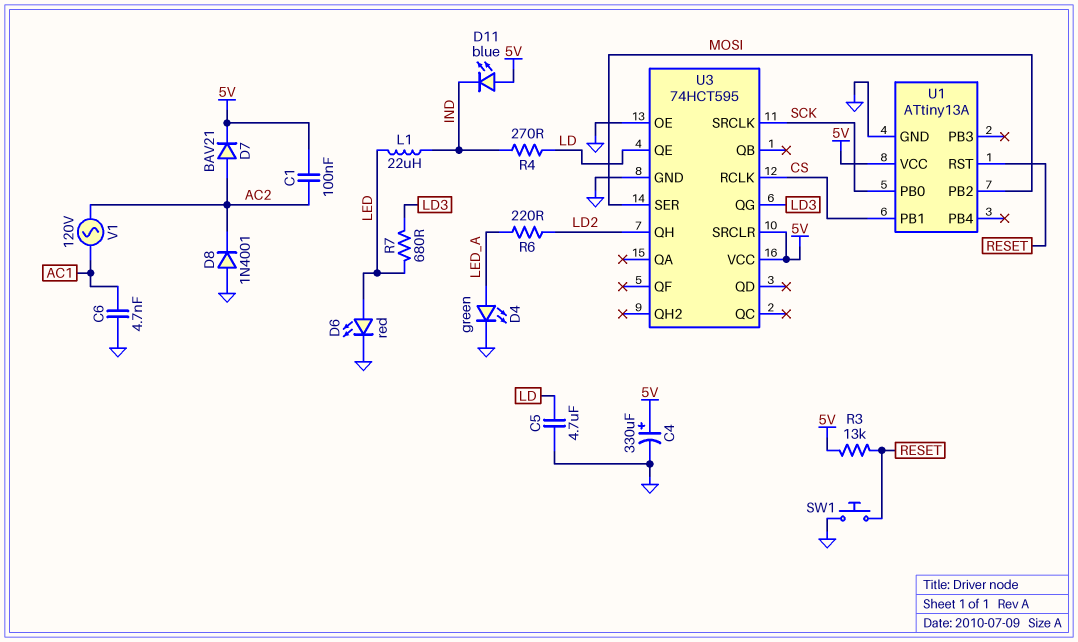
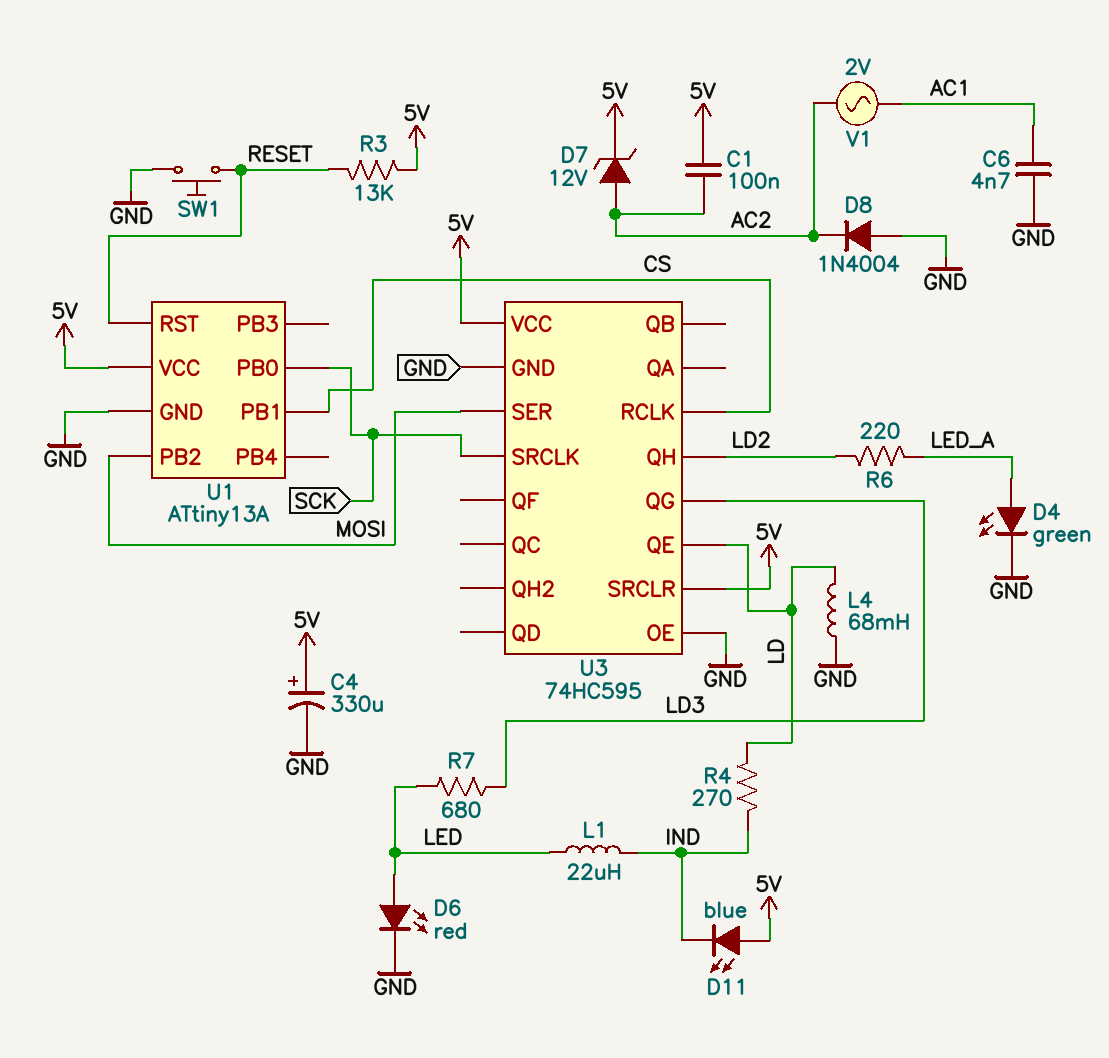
C5: 4.7uF (GND, LD) -> none
D7: diode BAV21 (A AC2, K 5V) -> zener 12V (A AC2, K 5V)
D8: diode 1N4001 (A GND, K AC2) -> diode 1N4004 (A GND, K AC2)
L4: none -> 68mH (GND, LD)
U3: 74HCT595 -> 74HC595
V1: AC 120V (AC1, AC2) -> AC 2V (AC1, AC2)

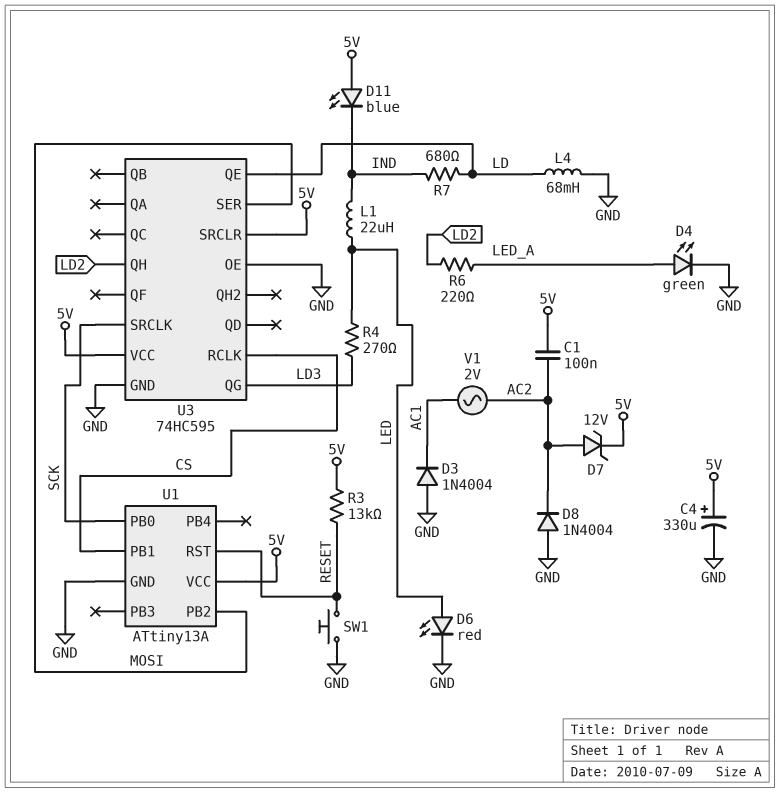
C6: 4.7nF (AC1, GND) -> none
D3: none -> diode 1N4004 (A GND, K AC1)
R4: 270 (IND, LD) -> 270 (LD3, LED)
R7: 680 (LD3, LED) -> 680 (IND, LD)

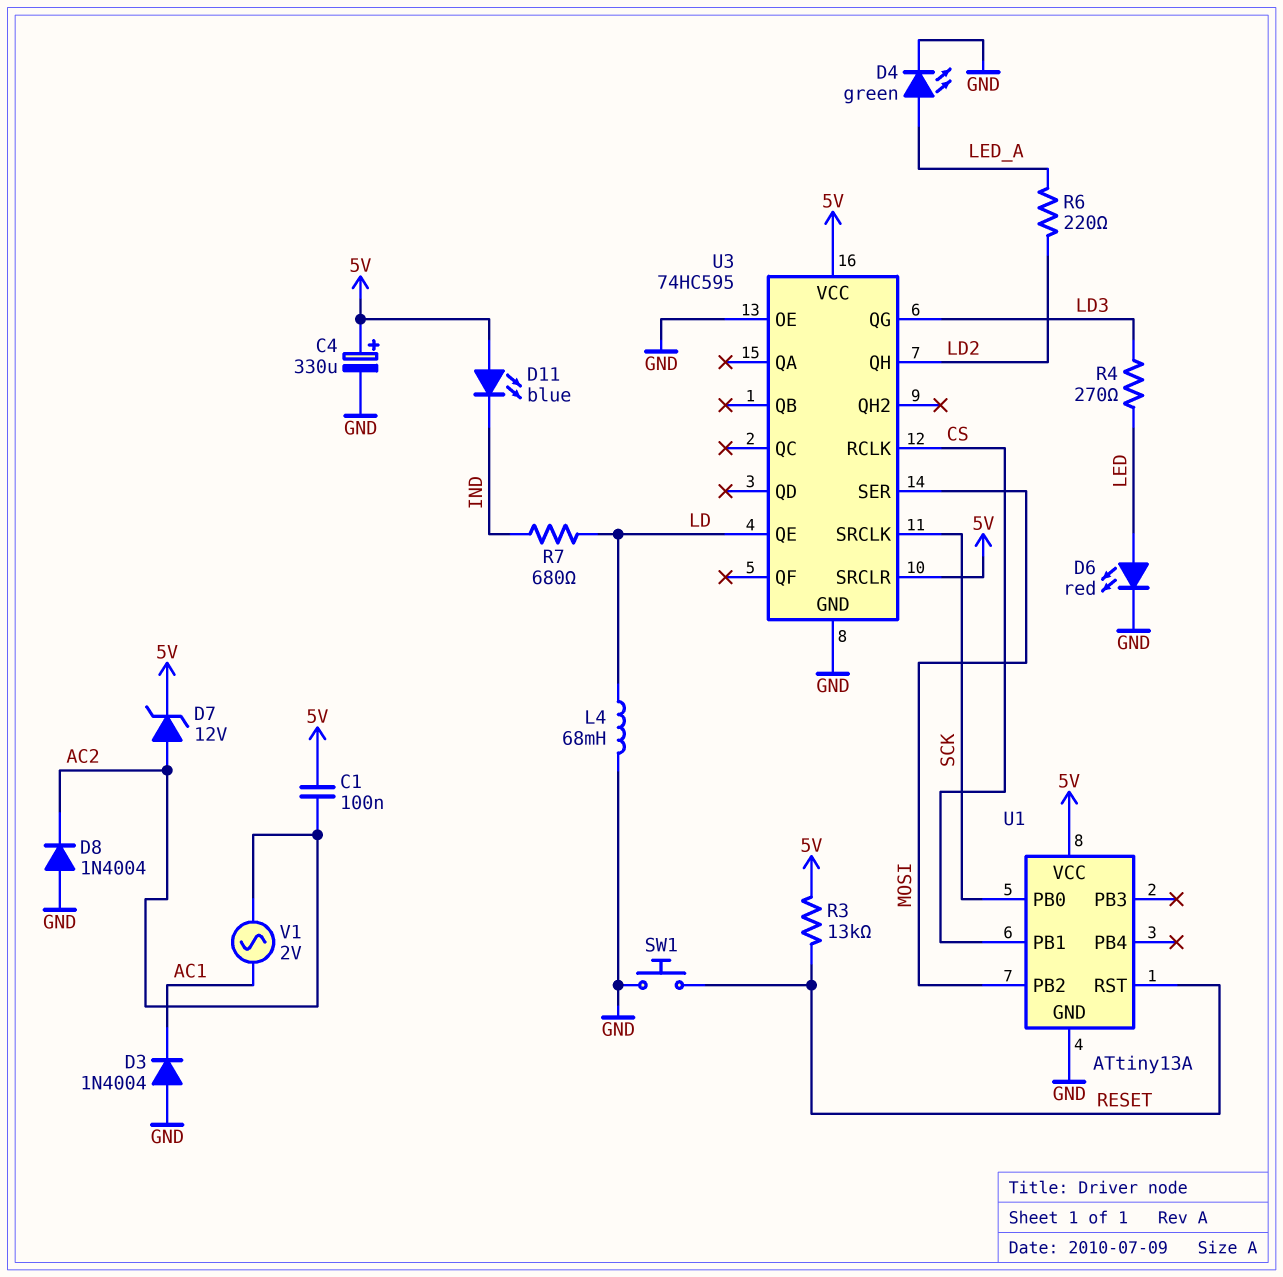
L1: 22uH (IND, LED) -> none

